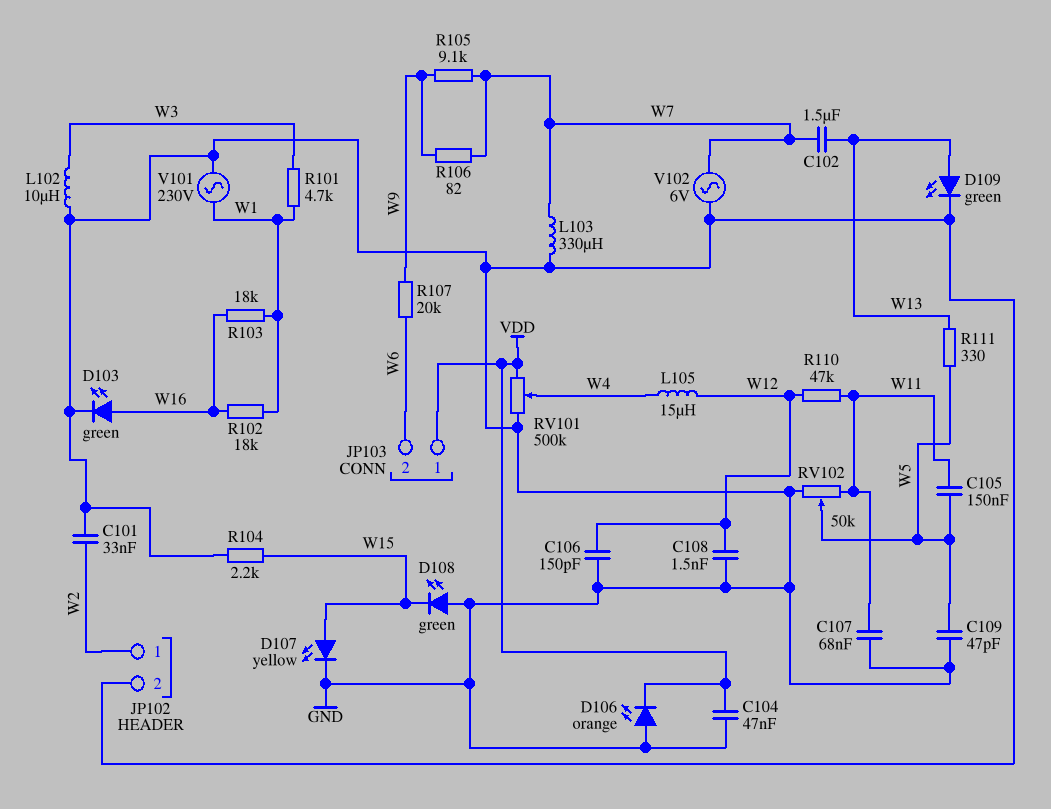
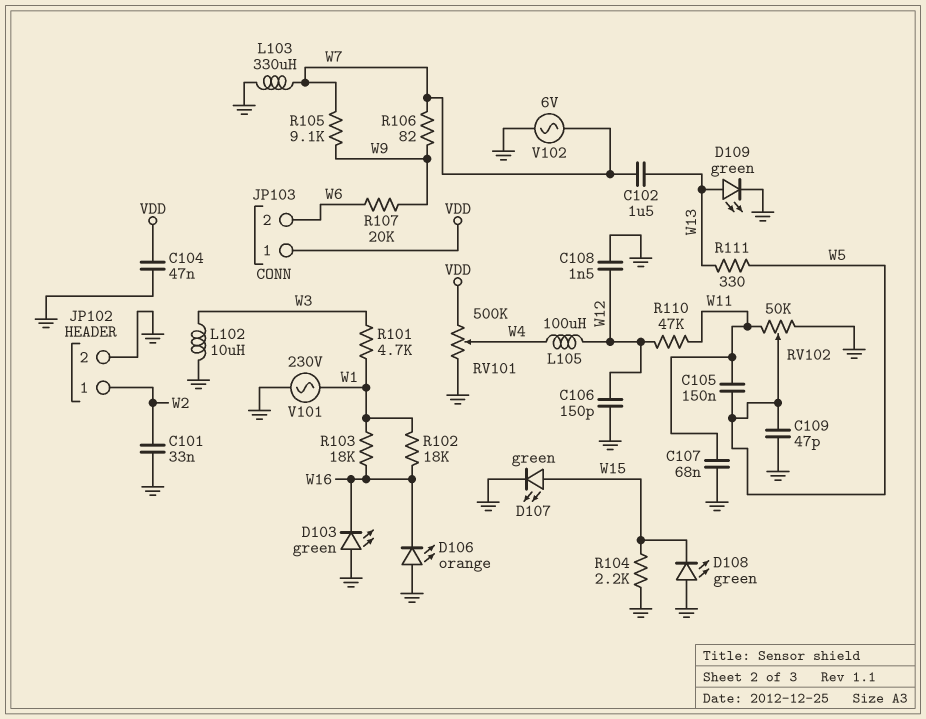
D103: LED green (A W16, K GND) -> LED green (A GND, K W16)
D106: LED orange (A GND, K VDD) -> LED orange (A GND, K W16)
D107: LED yellow (A W15, K GND) -> LED green (A W15, K GND)
L105: 15uH (W4, W12) -> 100uH (W4, W12)

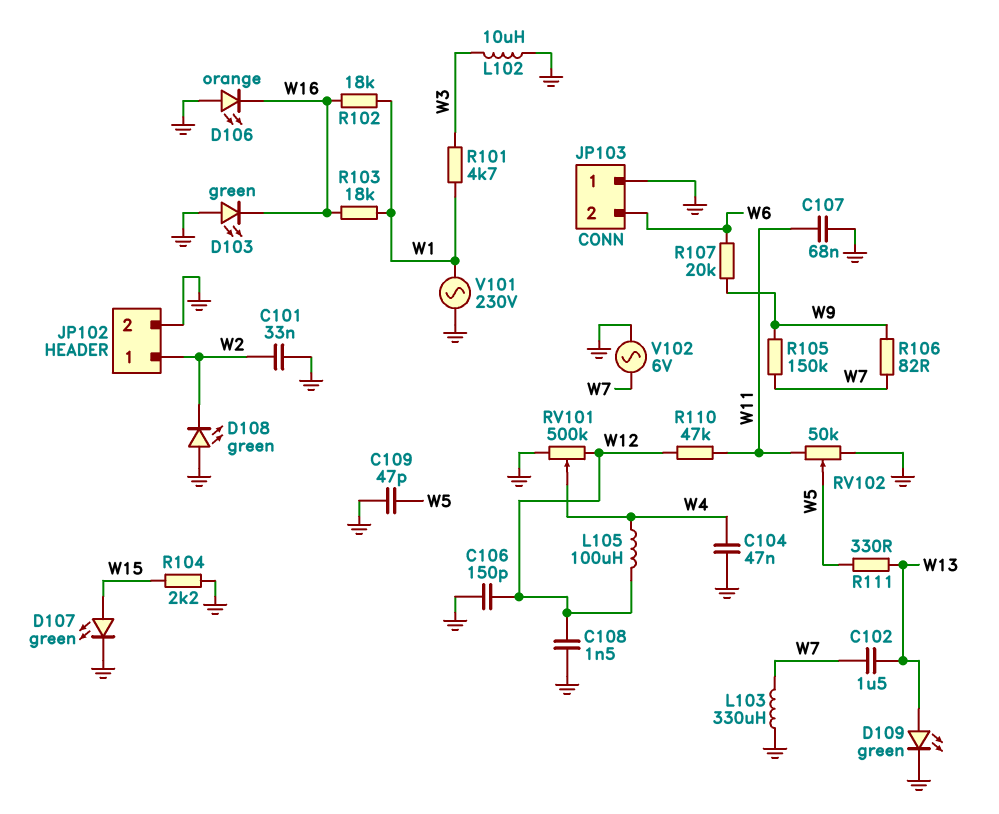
C104: 47nF (GND, VDD) -> 47nF (GND, W4)
C105: 150nF (W5, W11) -> none
D108: LED green (A GND, K W15) -> LED green (A GND, K W2)
JP103 pin 1: VDD -> GND
R105: 9.1k (W7, W9) -> 150k (W7, W9)
RV101: 500k (GND, VDD, wiper W4) -> 500k (GND, W12, wiper W4)

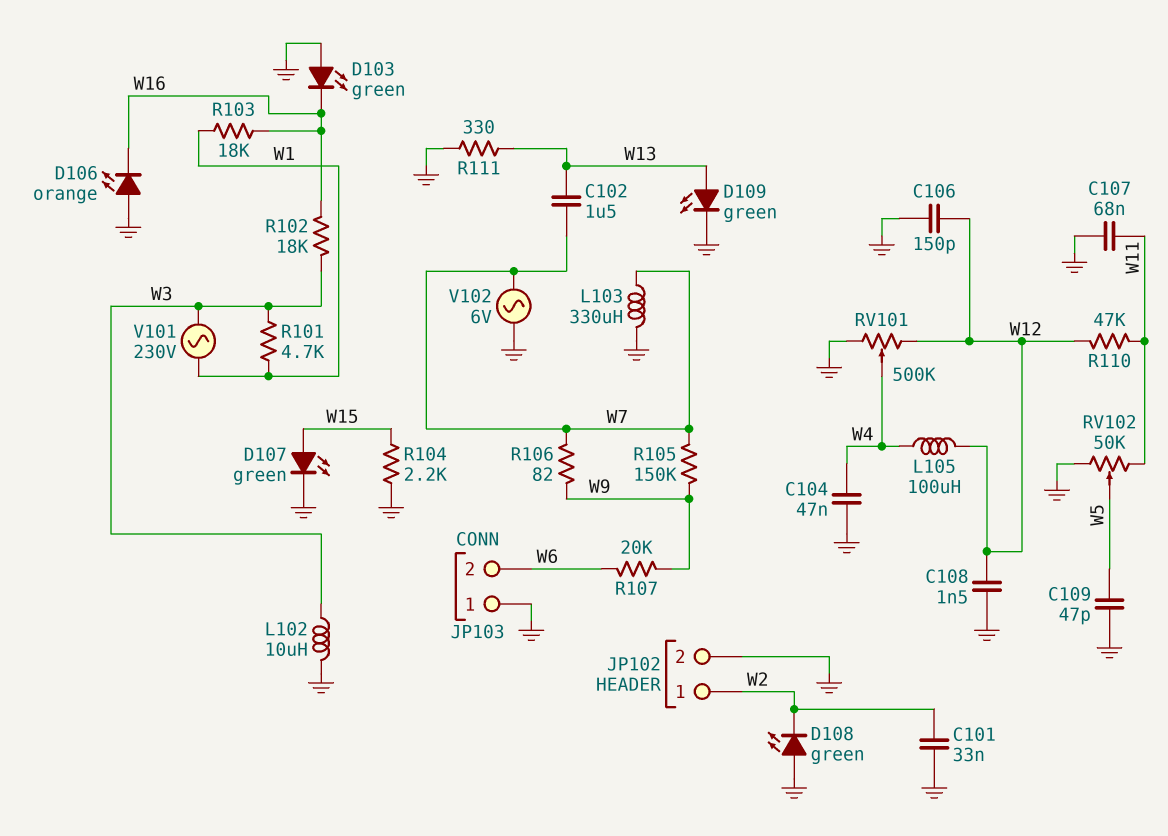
R102: 18k (W1, W16) -> 18k (W3, W16)
R111: 330 (W5, W13) -> 330 (GND, W13)
V101: AC 230V (GND, W1) -> AC 230V (W1, W3)

